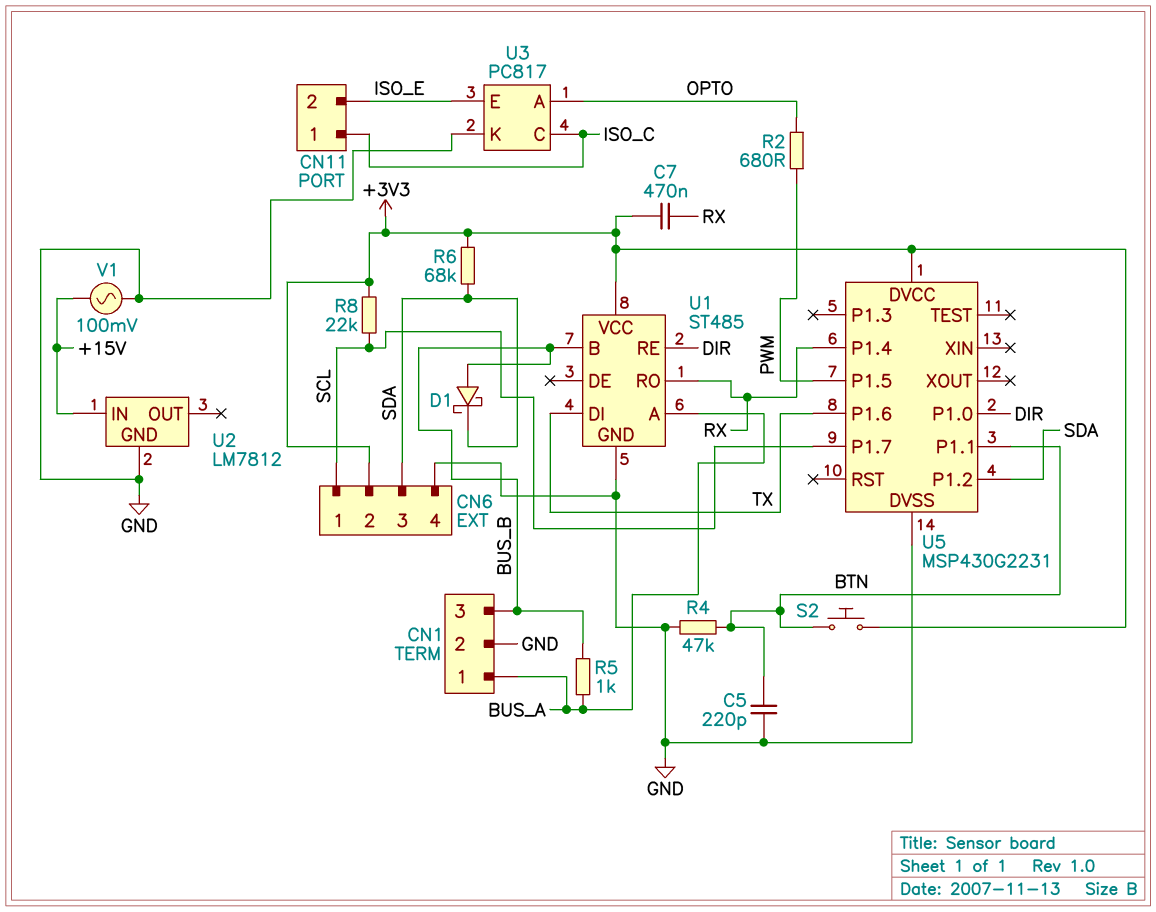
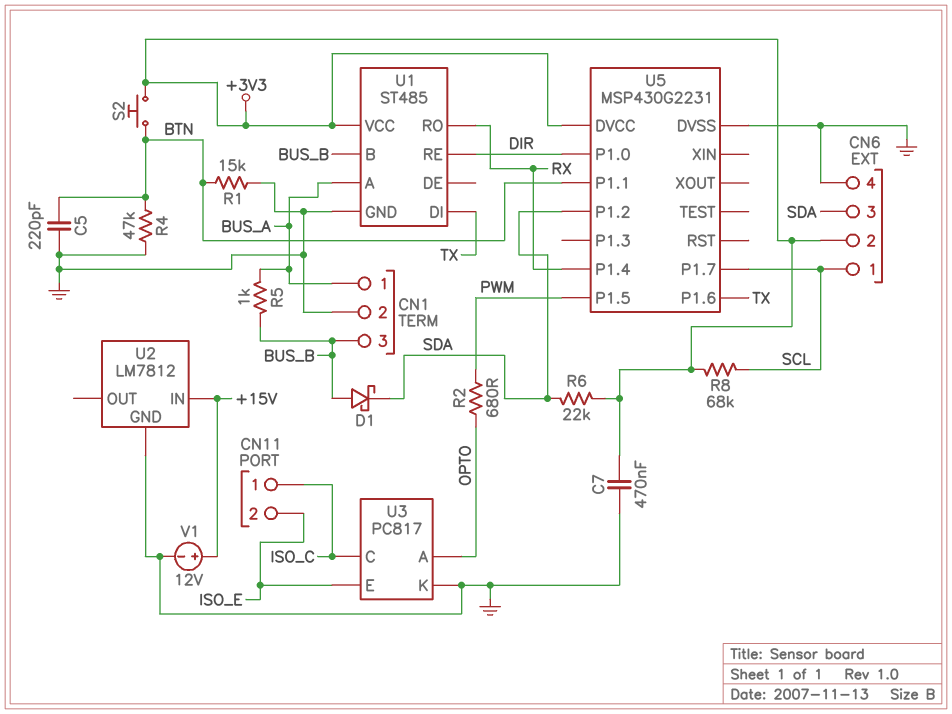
C7: 470nF (+3V3, RX) -> 470nF (+3V3, GND)
R1: none -> 15k (BTN, GND)
R6: 68k (+3V3, SDA) -> 22k (+3V3, SDA)
R8: 22k (+3V3, SCL) -> 68k (+3V3, SCL)
V1: AC 100mV (+15V, GND) -> 12V (plus +15V, minus GND)

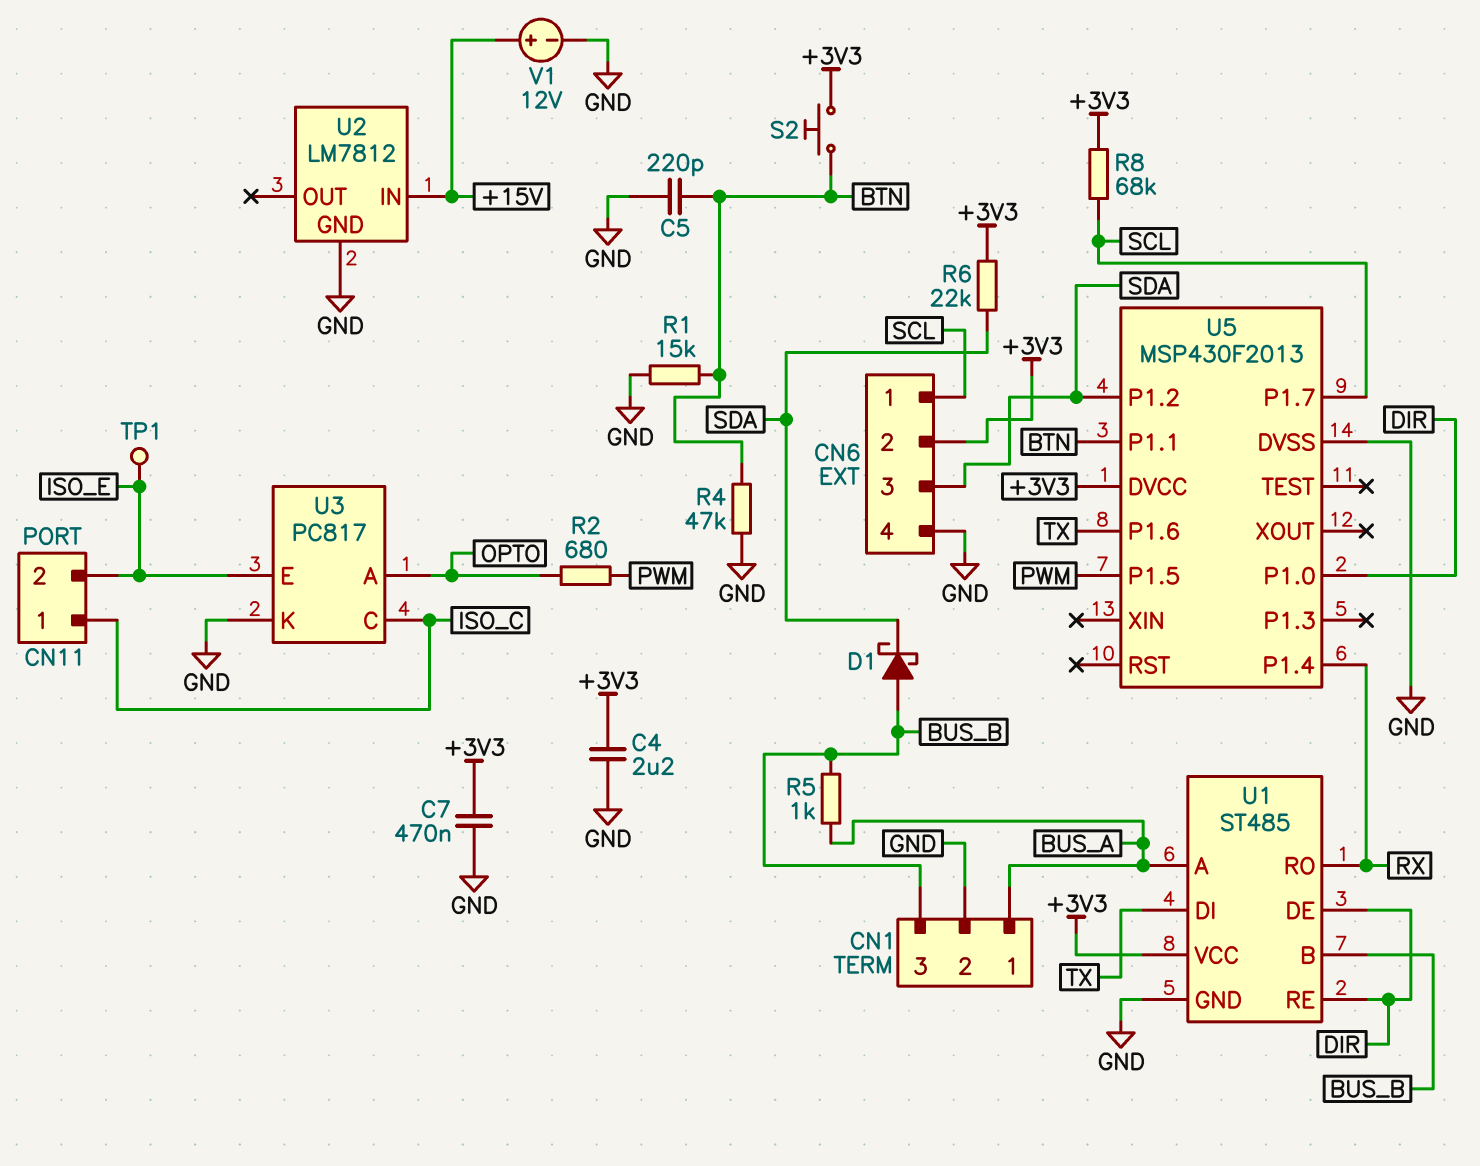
C4: none -> 2.2uF (+3V3, GND)
TP1: none -> test point (ISO_E)
U1 pin DE: none -> DIR
U5: MSP430G2231 -> MSP430F2013

